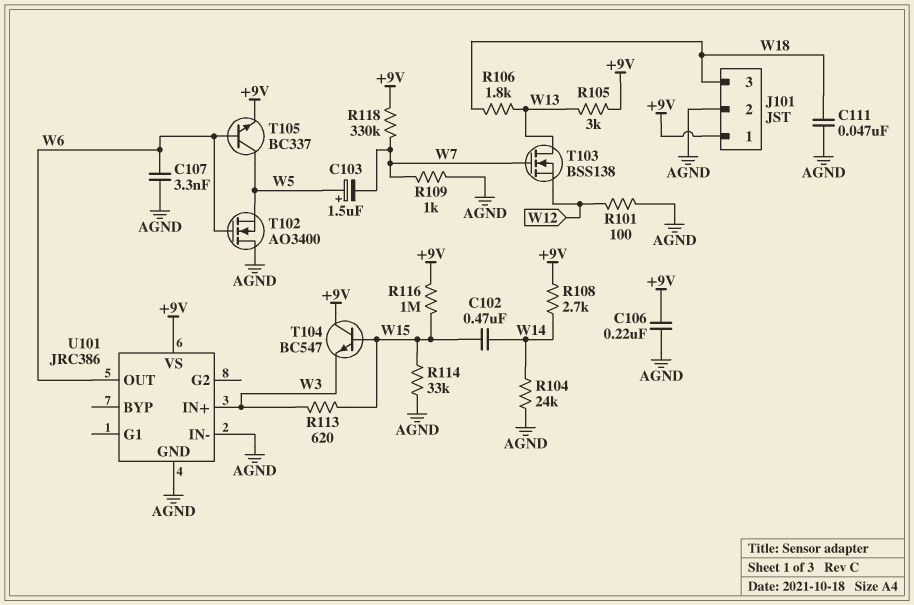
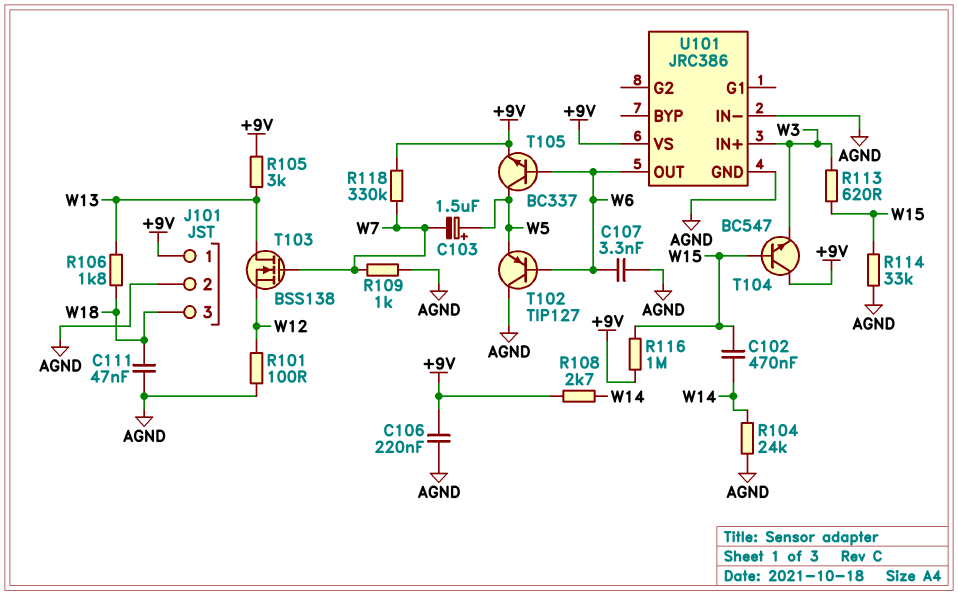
T102: NMOS AO3400 (G W6, D AGND, S W5) -> PNP TIP127 (B W6, C AGND, E W5)

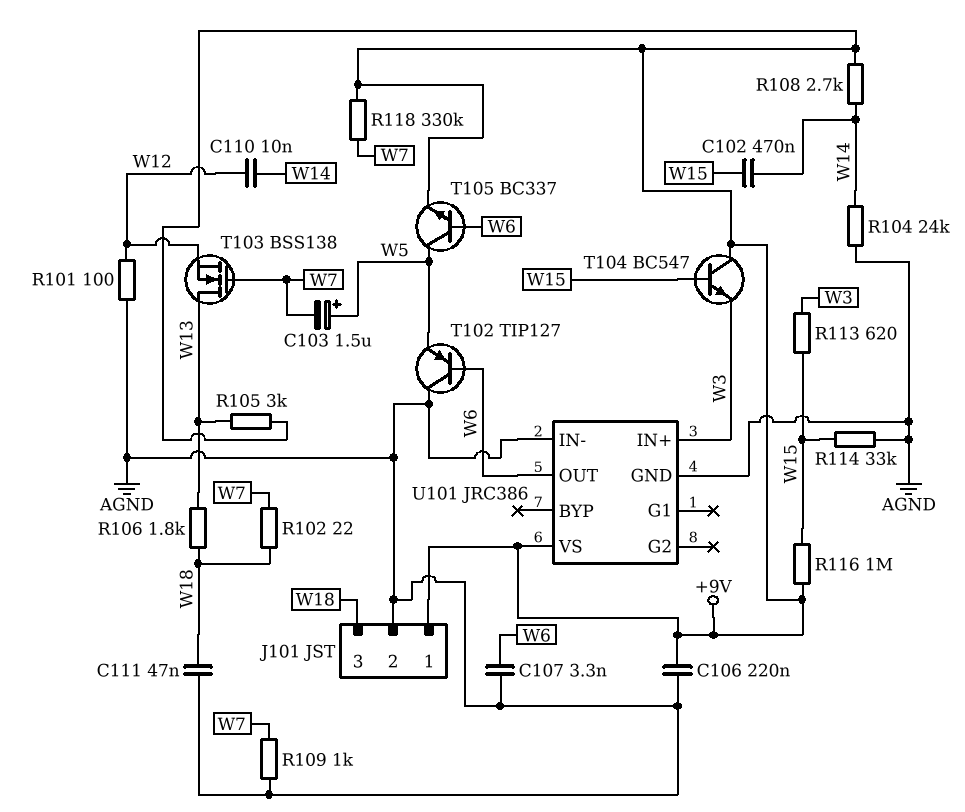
C110: none -> 10nF (W12, W14)
R102: none -> 22 (W7, W18)

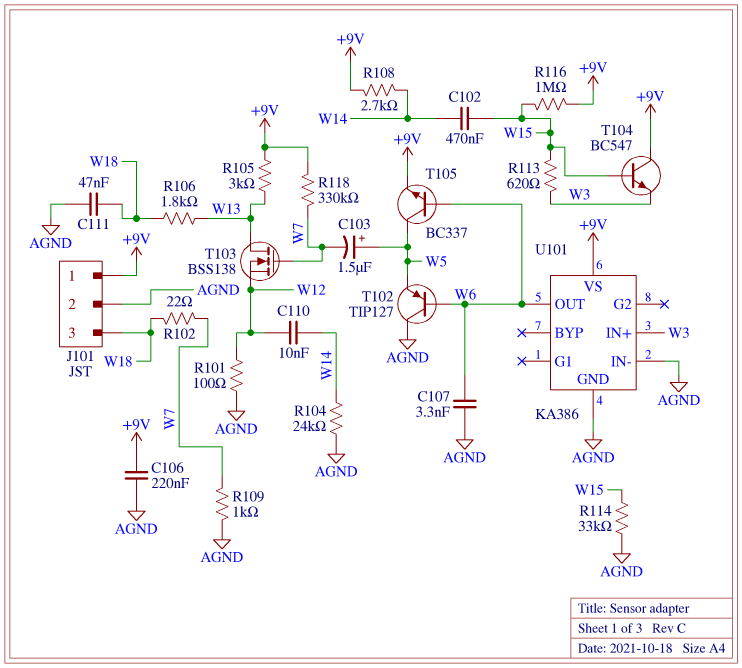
U101: JRC386 -> KA386

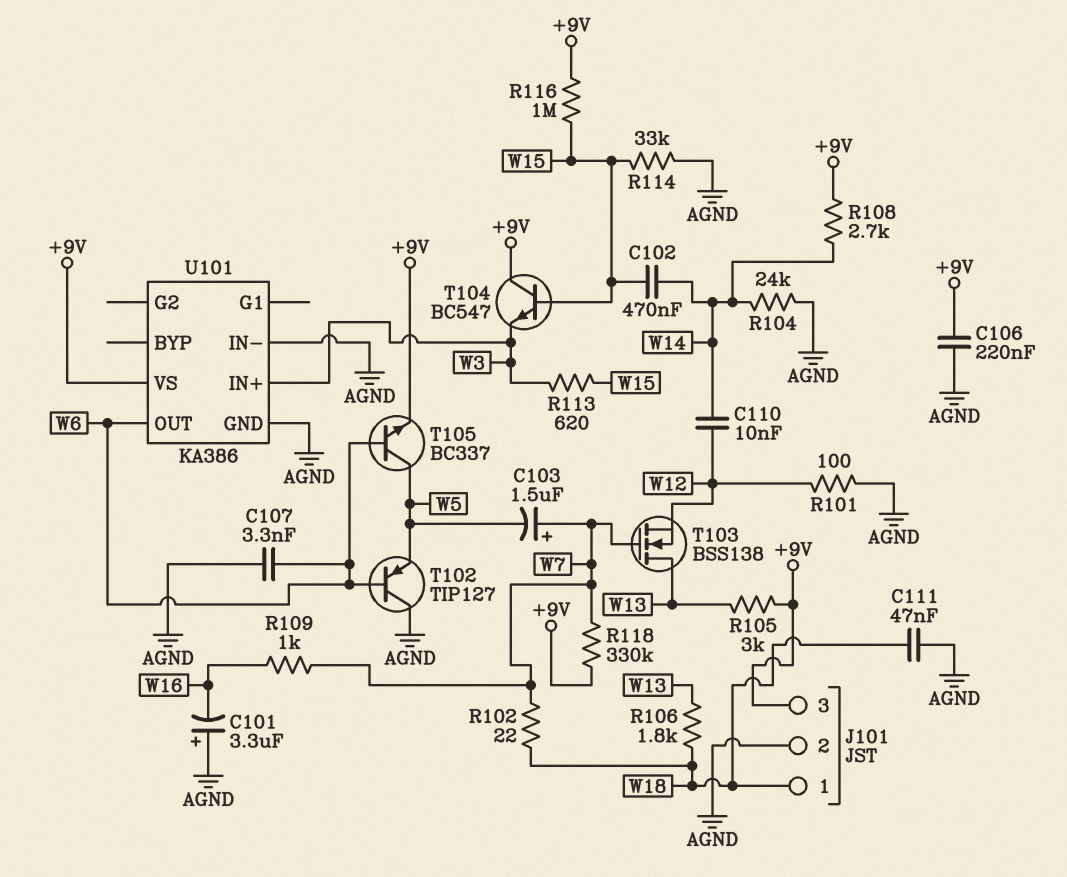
C101: none -> 3.3uF (plus AGND, minus W16)
C103: 1.5uF (plus W5, minus W7) -> 1.5uF (plus W7, minus W5)
J101 pin 1: +9V -> W18
J101 pin 3: W18 -> +9V
R109: 1k (AGND, W7) -> 1k (W7, W16)

